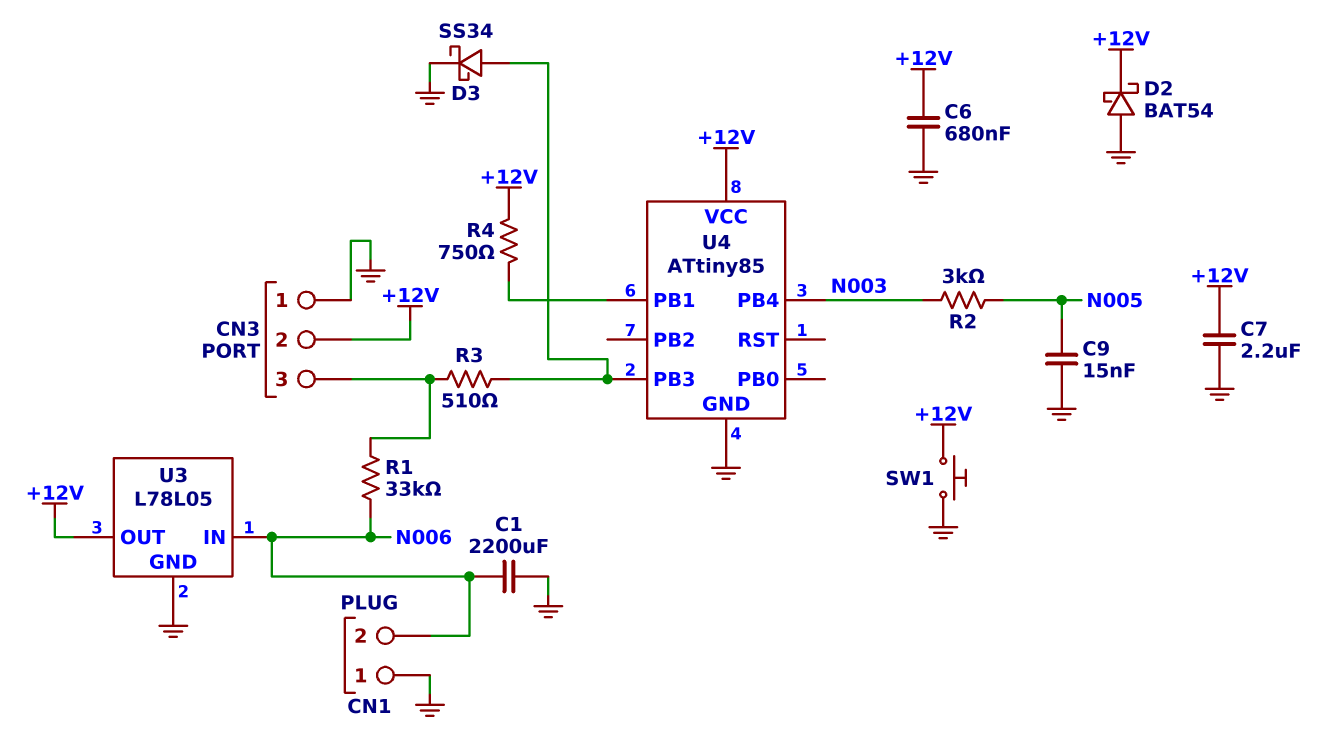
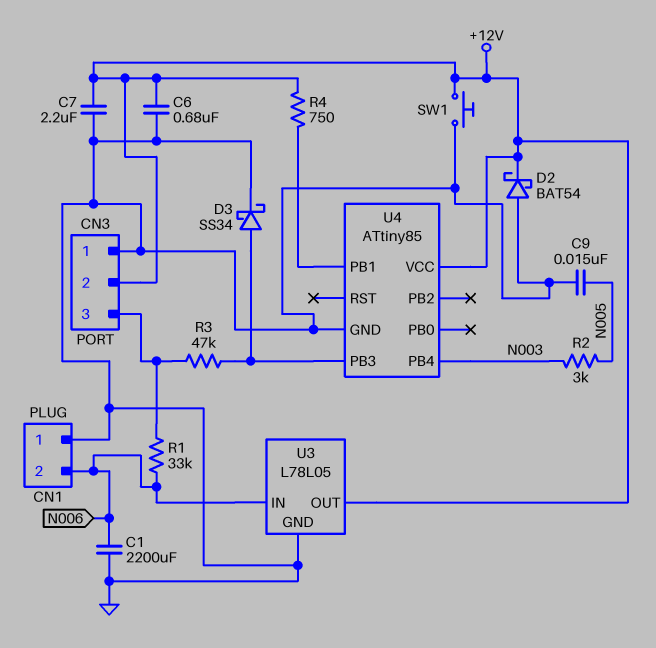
R3: 510 (CN3/3, U4/PB3) -> 47k (CN3/3, U4/PB3)

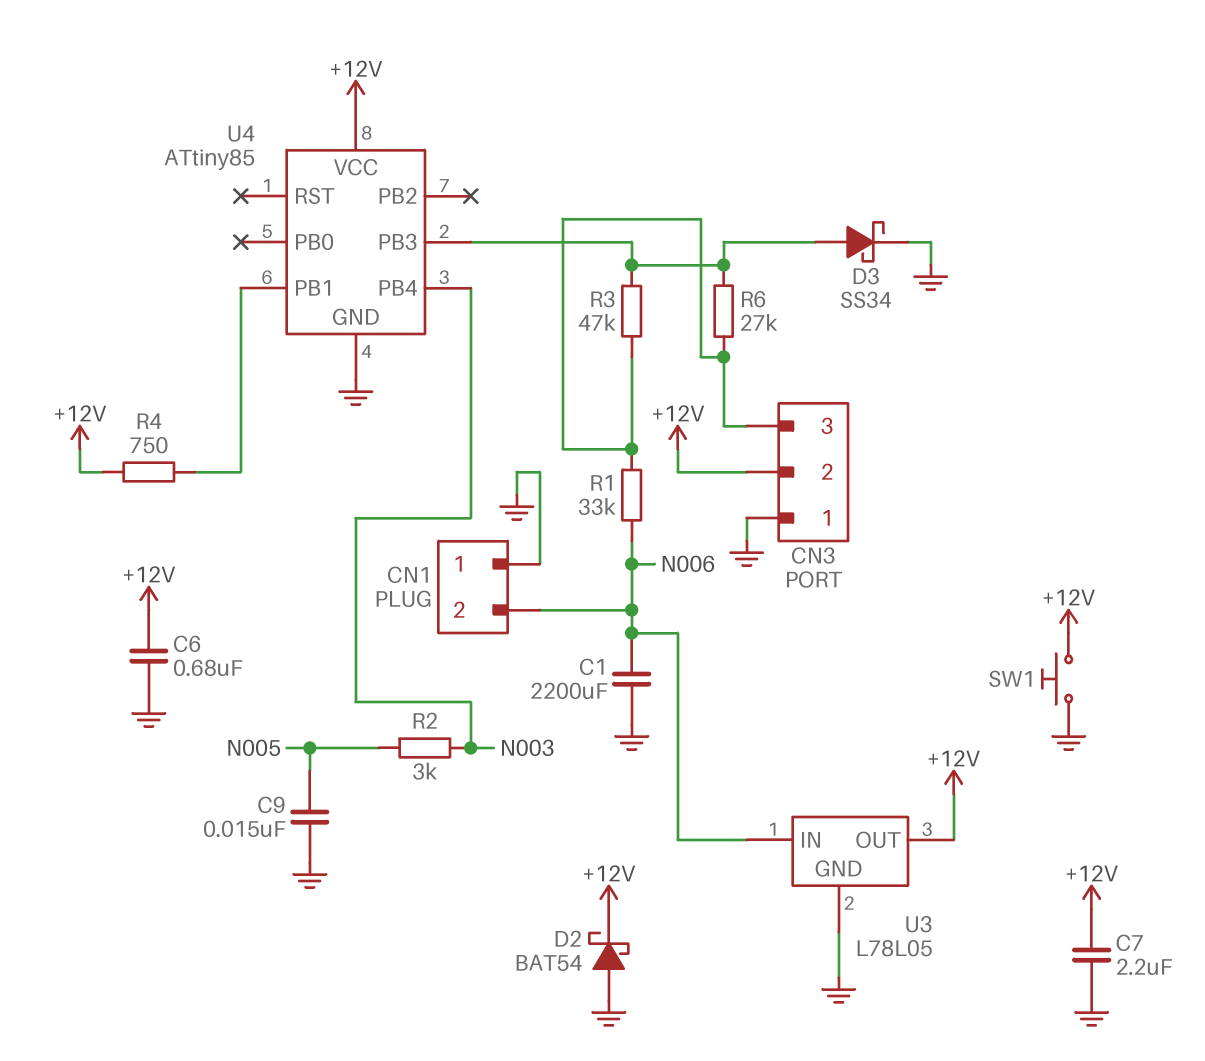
R6: none -> 27k (CN3/3, U4/PB3)

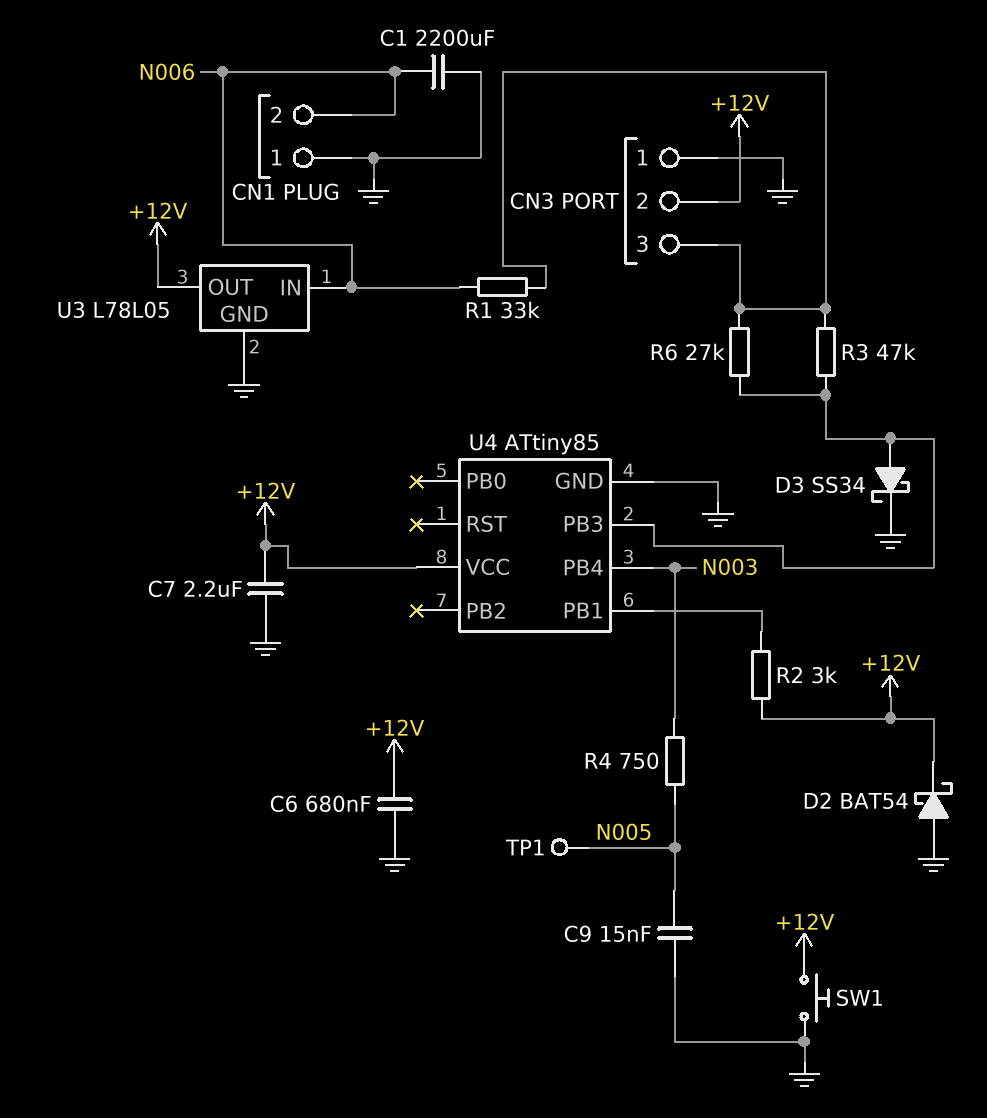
R2: 3k (N003, N005) -> 3k (+12V, U4/PB1)
R4: 750 (+12V, U4/PB1) -> 750 (N003, N005)
TP1: none -> test point (N005)

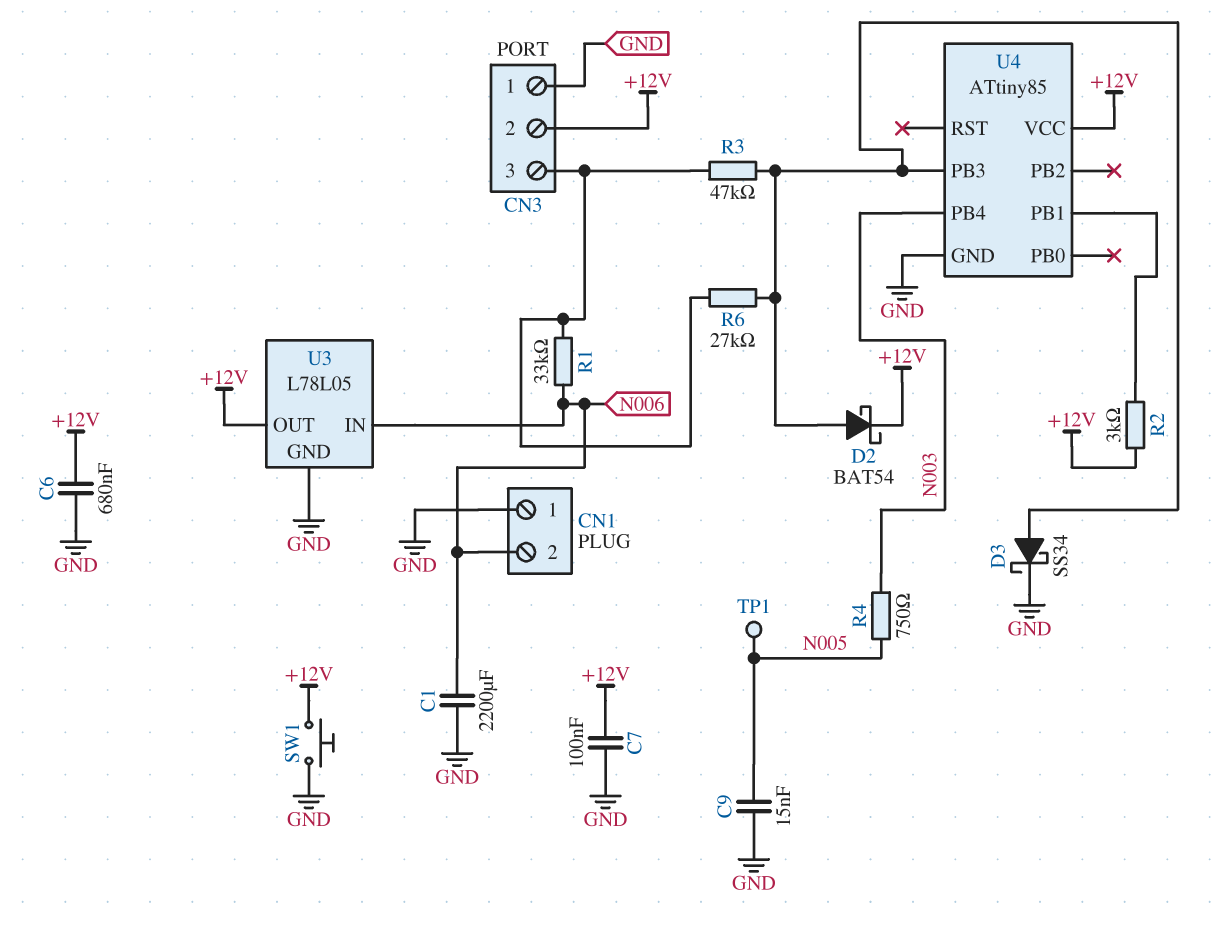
C7: 2.2uF (+12V, GND) -> 100nF (+12V, GND)
D2: schottky BAT54 (A GND, K +12V) -> schottky BAT54 (A U4/PB3, K +12V)

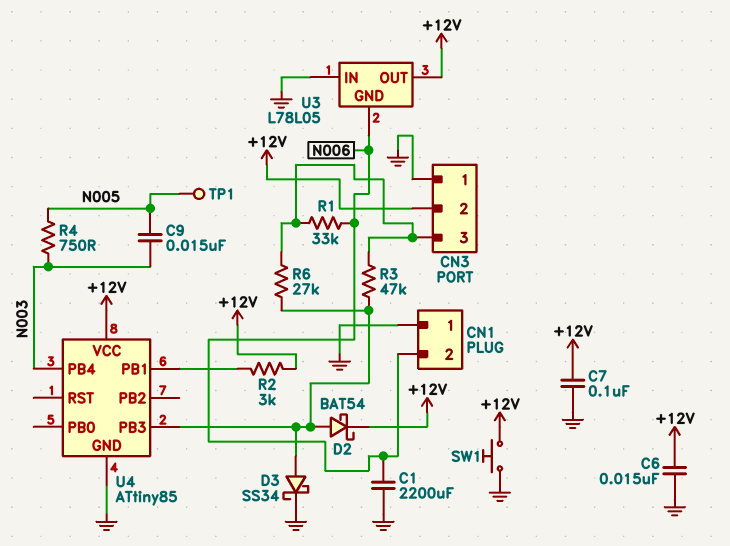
C6: 680nF (+12V, GND) -> 15nF (+12V, GND)
C9: 15nF (GND, N005) -> 15nF (N003, N005)
U3 pin GND: GND -> N006
U3 pin IN: N006 -> GND

